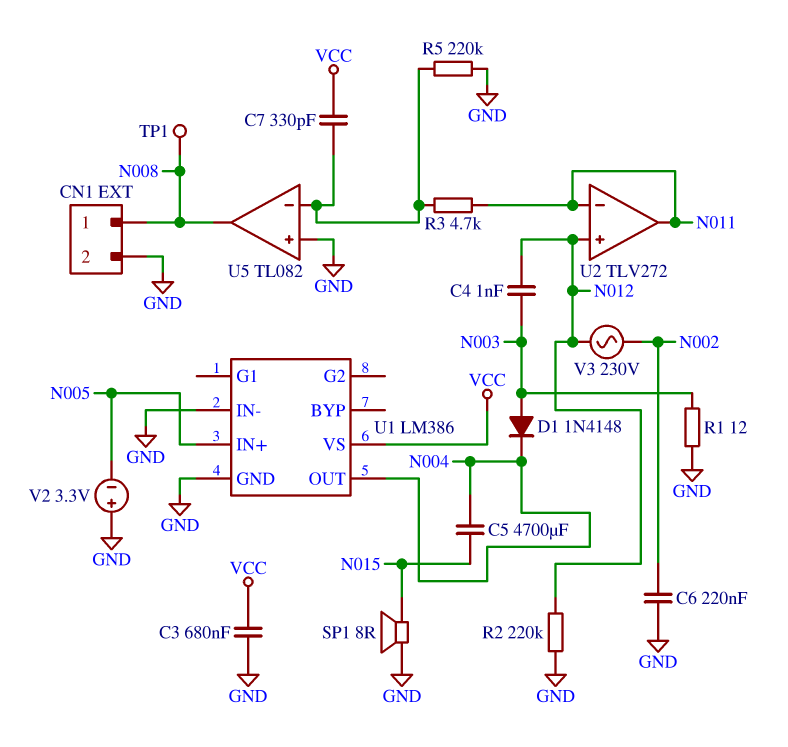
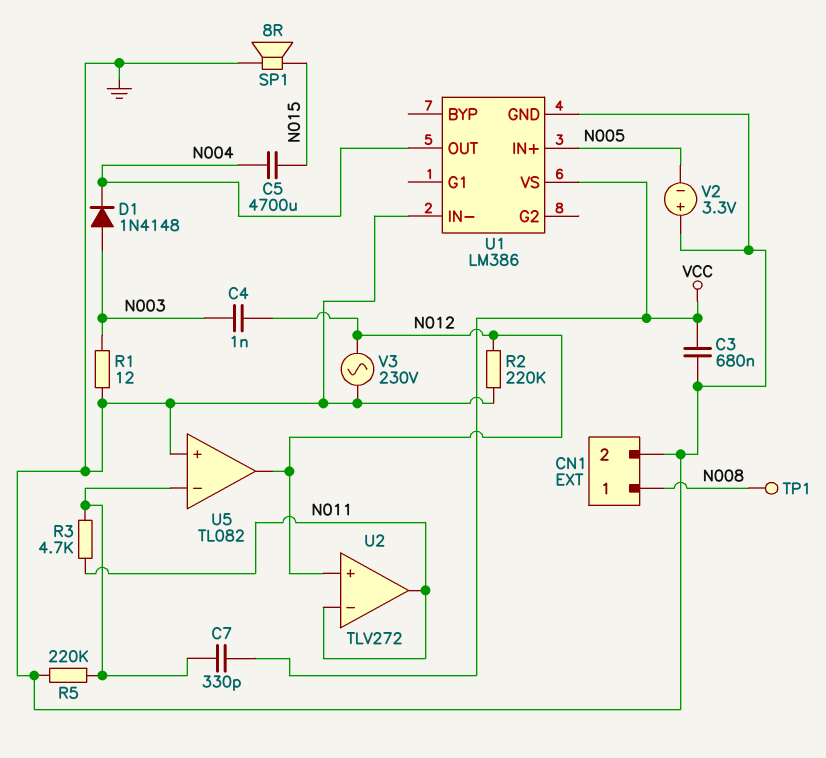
C6: 220nF (GND, N002) -> none
U5 pin out: N008 -> N012
V3: AC 230V (N002, N012) -> AC 230V (GND, N012)

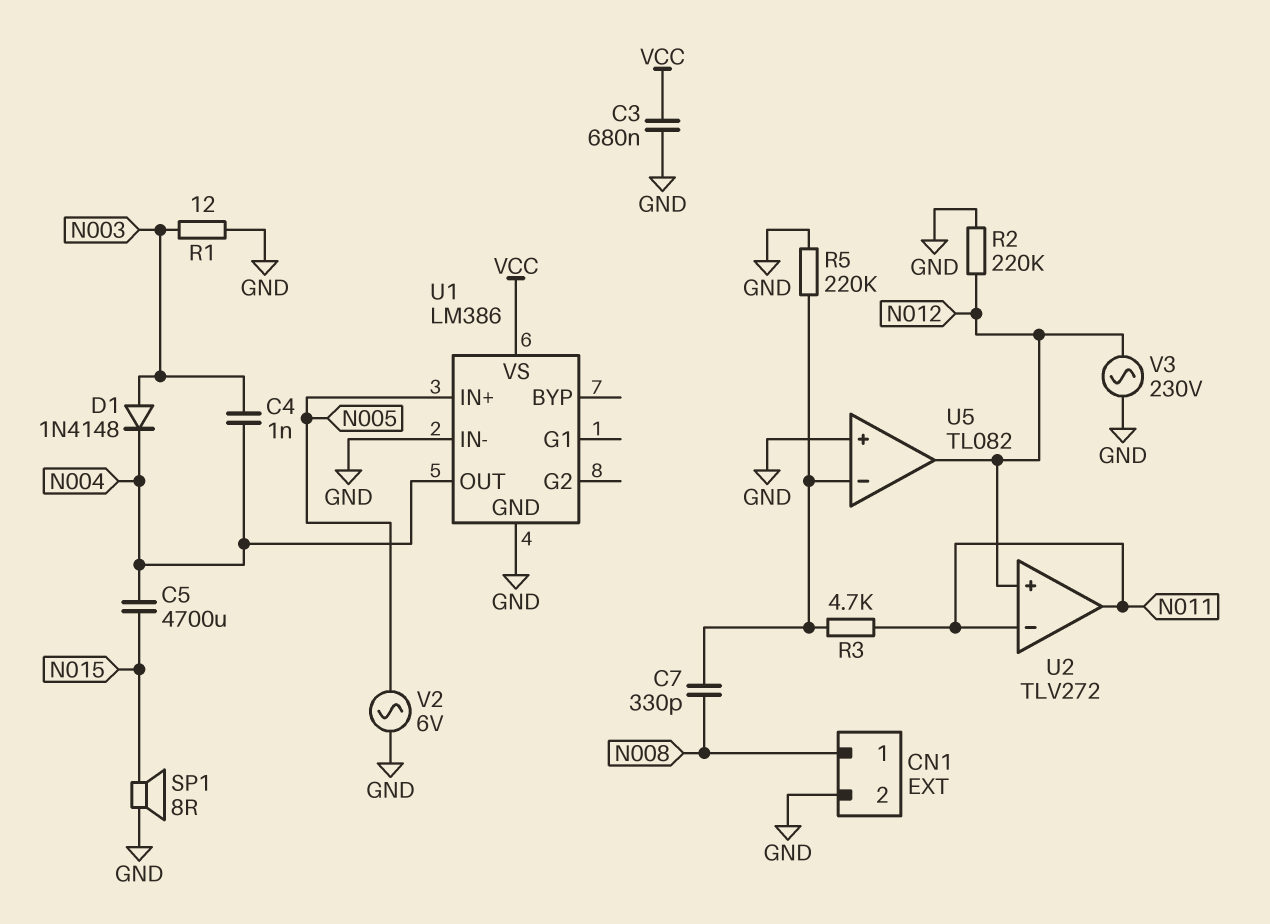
C4: 1nF (N003, N012) -> 1nF (N003, N004)
C7: 330pF (U5/in-, VCC) -> 330pF (N008, U5/in-)
TP1: test point (N008) -> none
V2: 3.3V (plus GND, minus N005) -> AC 6V (GND, N005)

